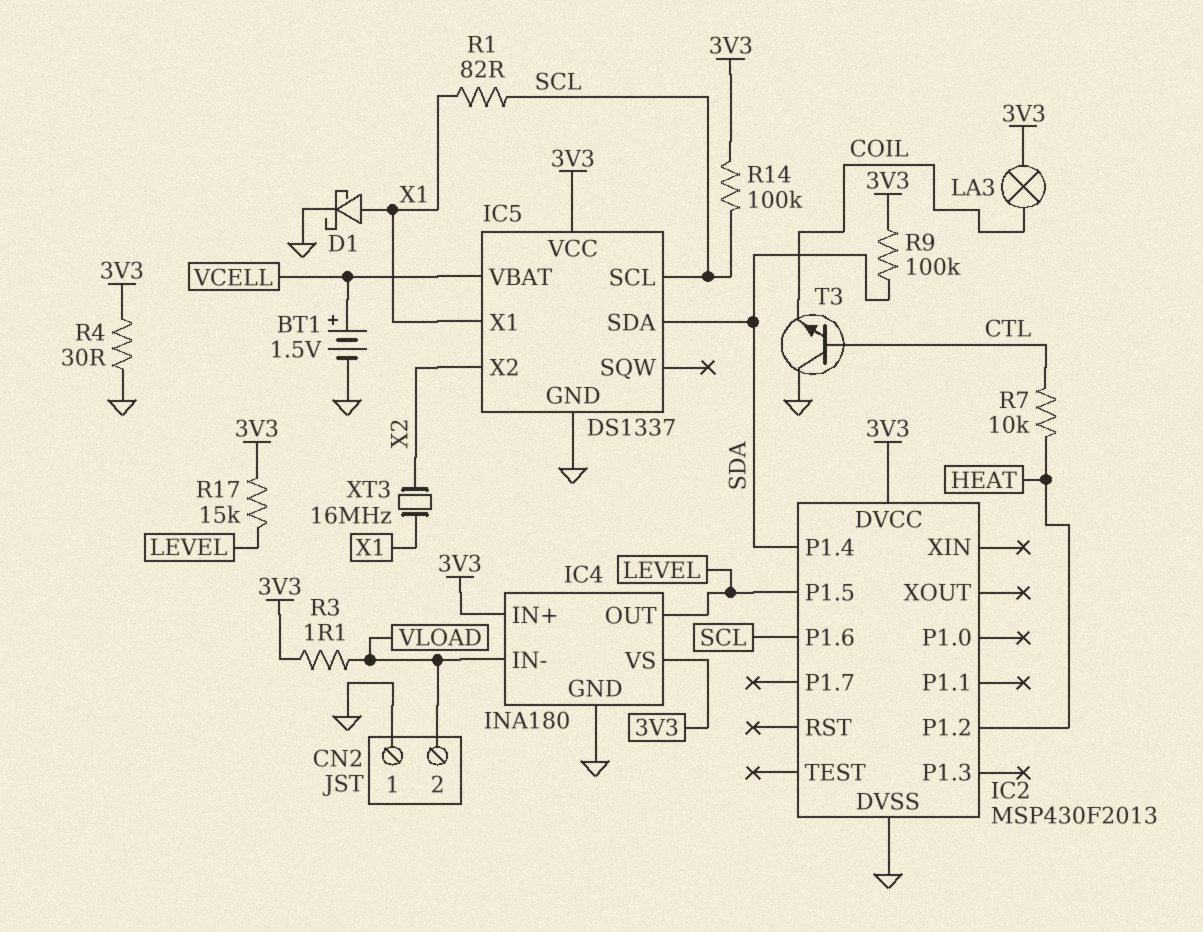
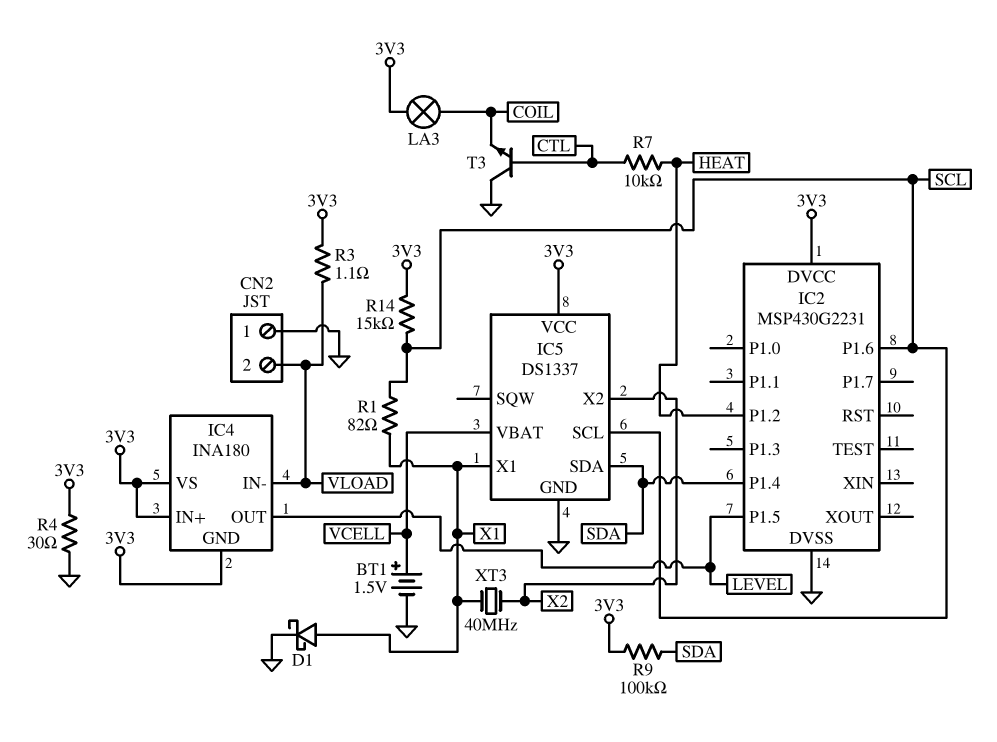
IC2: MSP430F2013 -> MSP430G2231
IC4 pin GND: GND -> 3V3
R14: 100k (3V3, SCL) -> 15k (3V3, SCL)
R17: 15k (3V3, LEVEL) -> none
XT3: 16MHz (X1, X2) -> 40MHz (X1, X2)

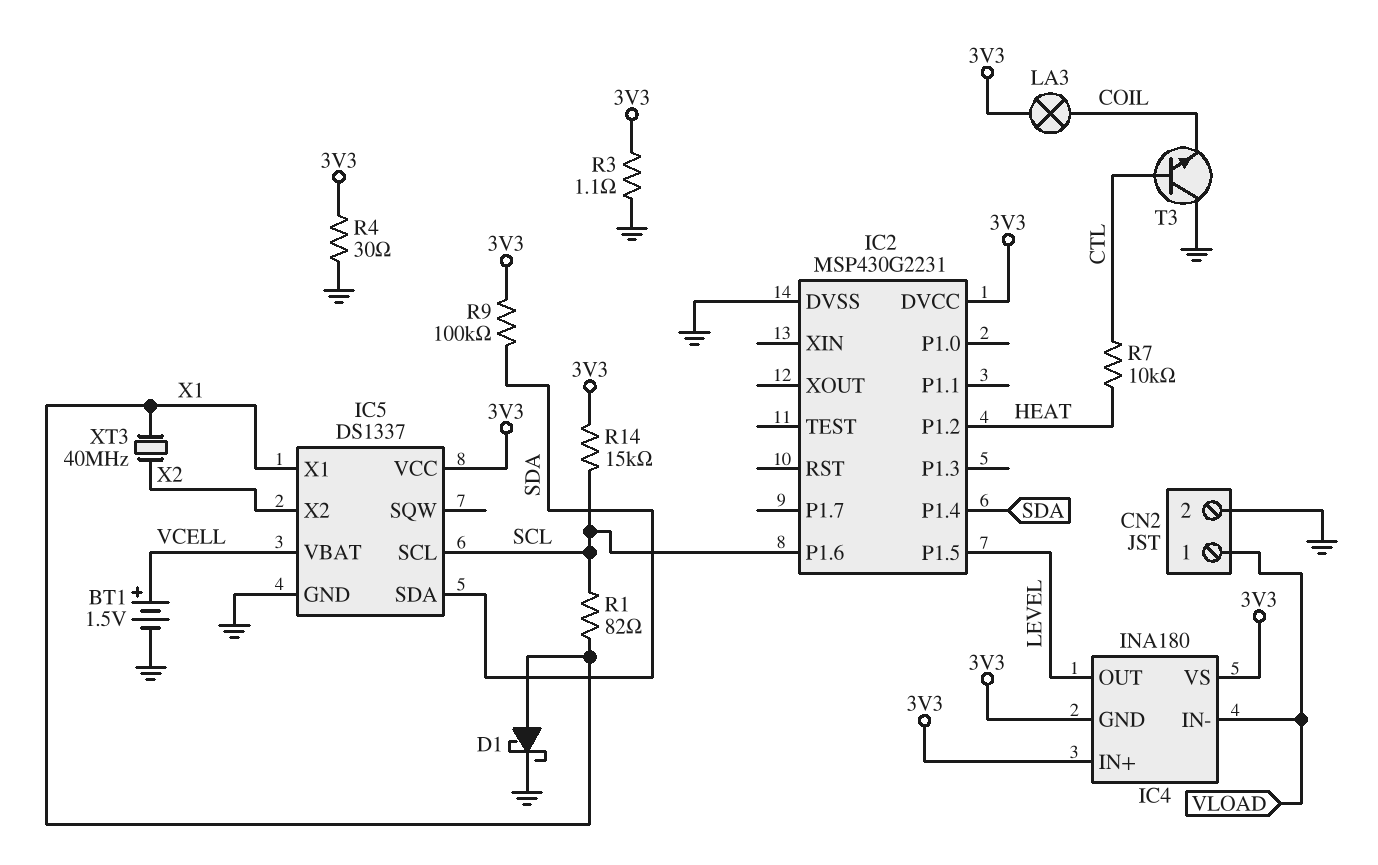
CN2 pin 1: GND -> VLOAD
CN2 pin 2: VLOAD -> GND
R3: 1.1 (3V3, VLOAD) -> 1.1 (3V3, GND)

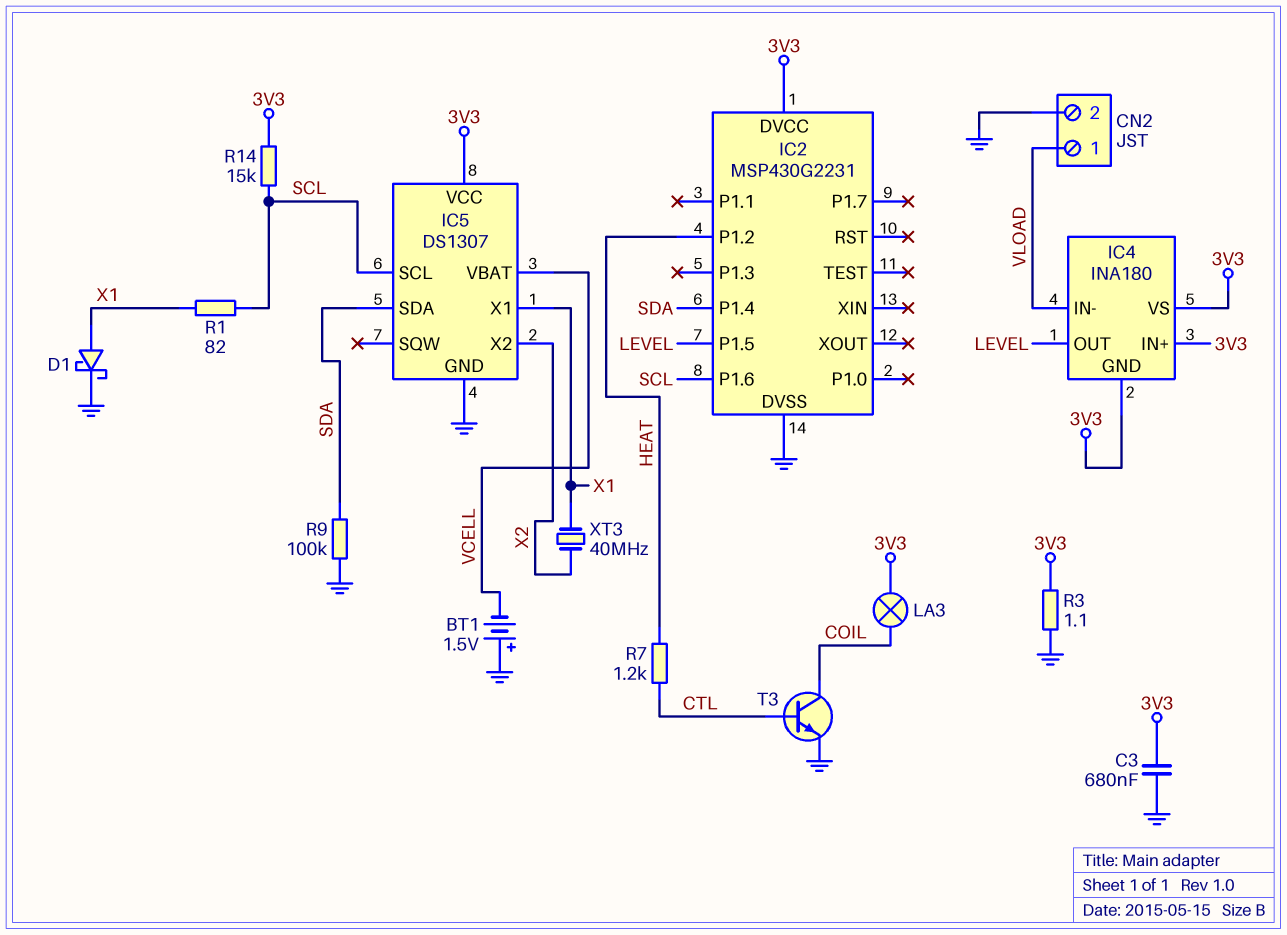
BT1: 1.5V (plus VCELL, minus GND) -> 1.5V (plus GND, minus VCELL)
C3: none -> 680nF (3V3, GND)
IC5: DS1337 -> DS1307
R4: 30 (3V3, GND) -> none
R7: 10k (CTL, HEAT) -> 1.2k (CTL, HEAT)
R9: 100k (3V3, SDA) -> 100k (GND, SDA)
T3: NPN (B CTL, C GND, E COIL) -> NPN (B CTL, C COIL, E GND)

